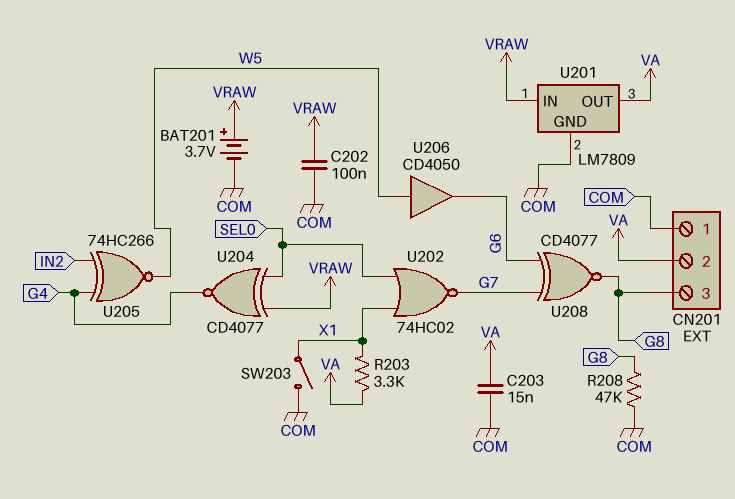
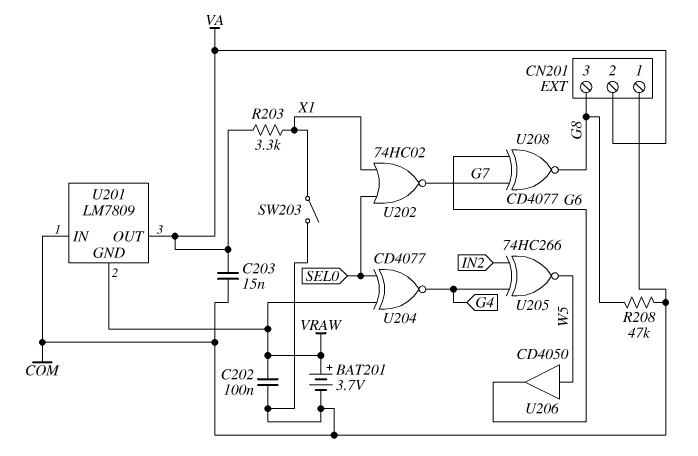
U201 pin GND: COM -> VRAW
U201 pin IN: VRAW -> COM

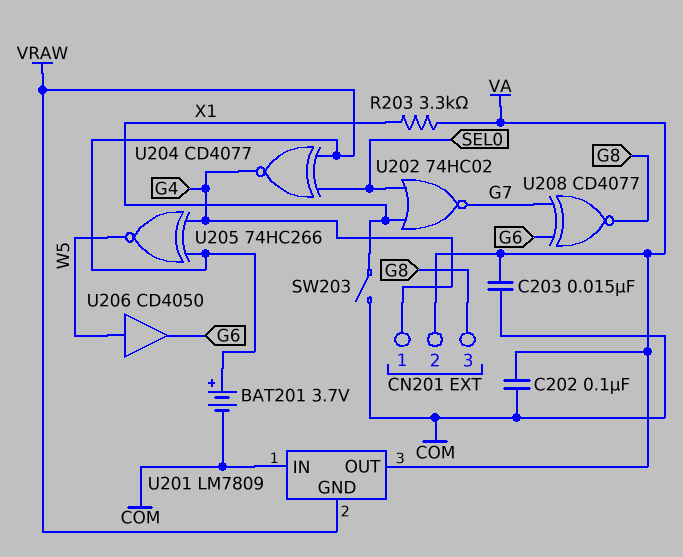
C202: 100nF (COM, VRAW) -> 100nF (COM, VA)
CN201 pin 1: COM -> G4
R208: 47k (COM, G8) -> none
U205: XNOR 74HC266 (in G4, in IN2, out W5) -> XNOR 74HC266 (in G4, in VRAW, out W5)

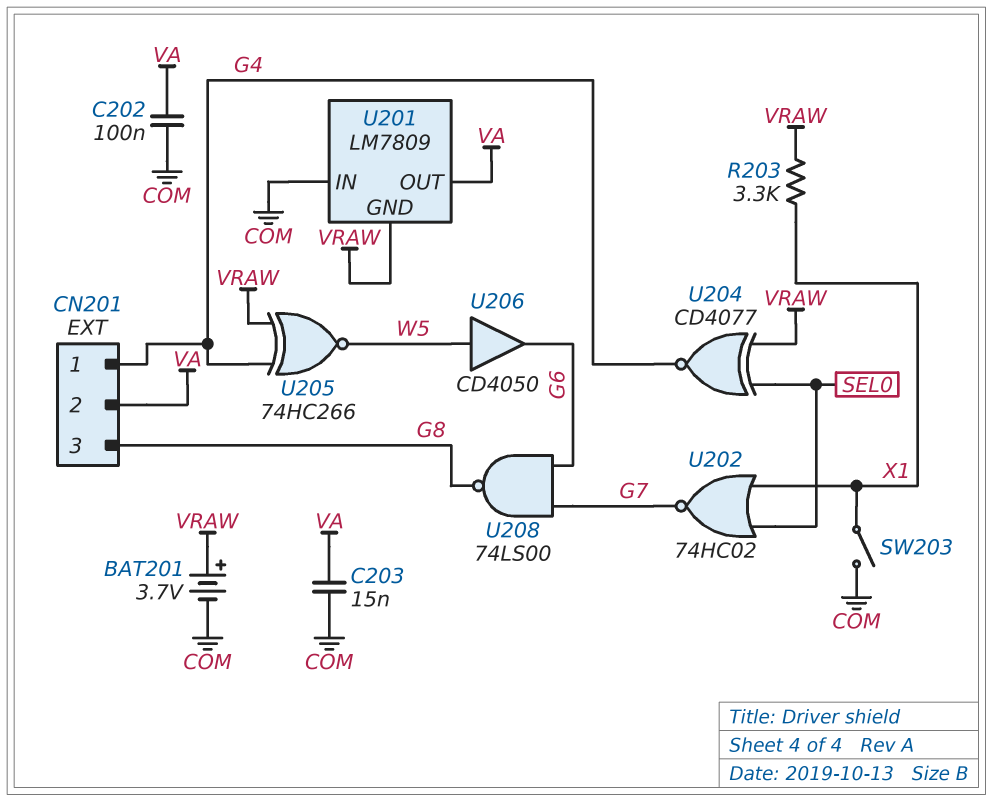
R203: 3.3k (VA, X1) -> 3.3k (VRAW, X1)
U208: XNOR CD4077 (in G6, in G7, out G8) -> NAND 74LS00 (in G6, in G7, out G8)

